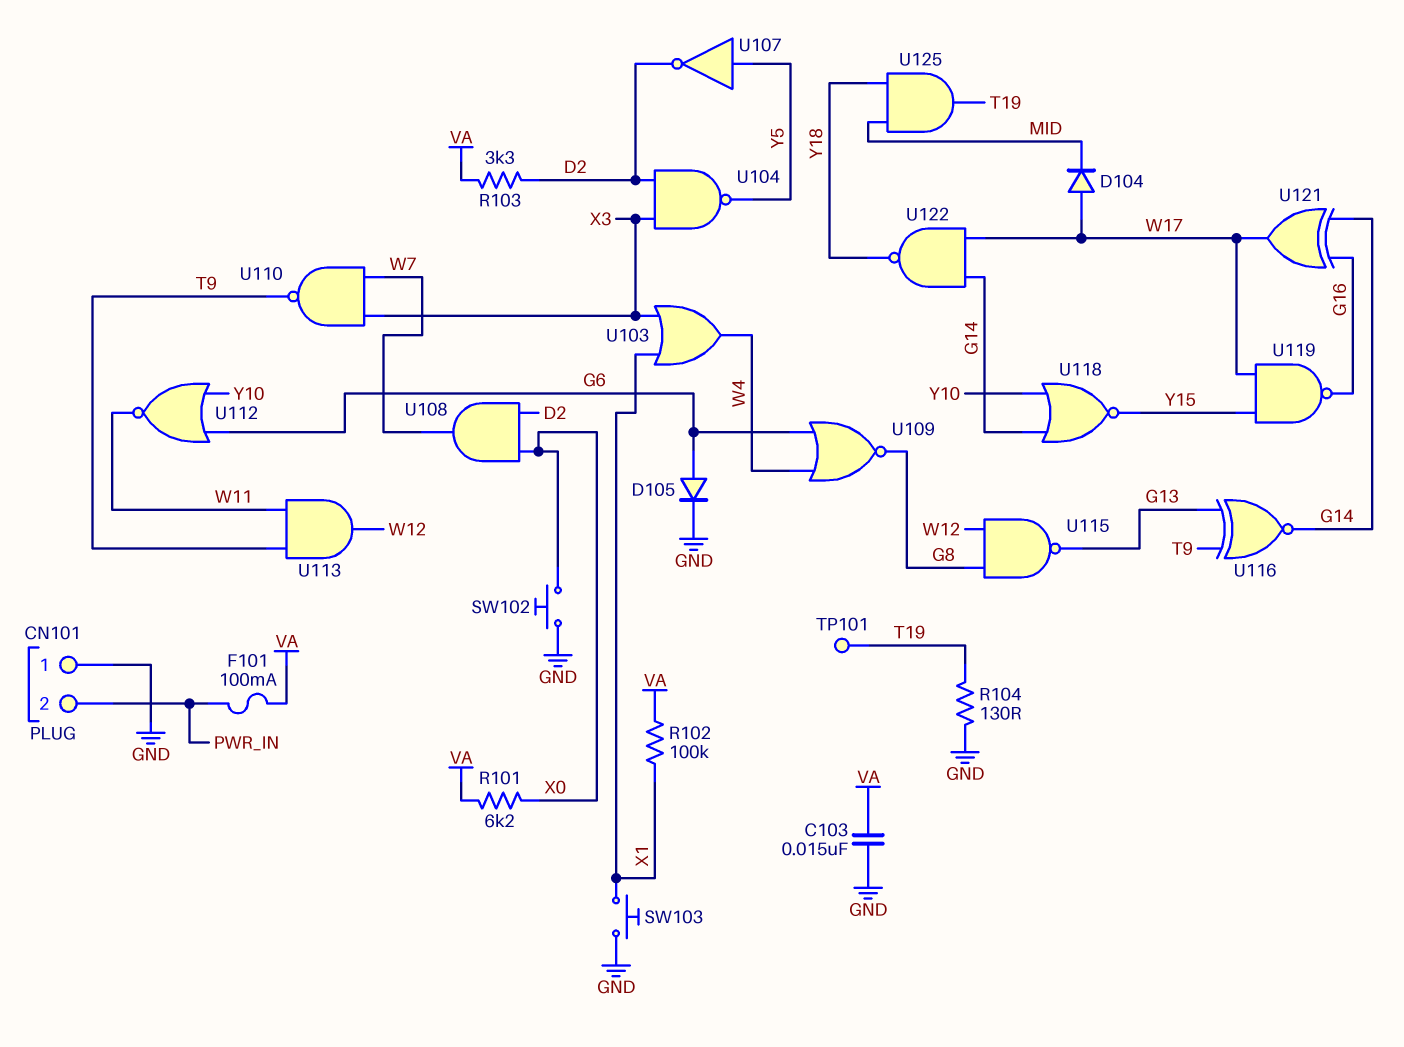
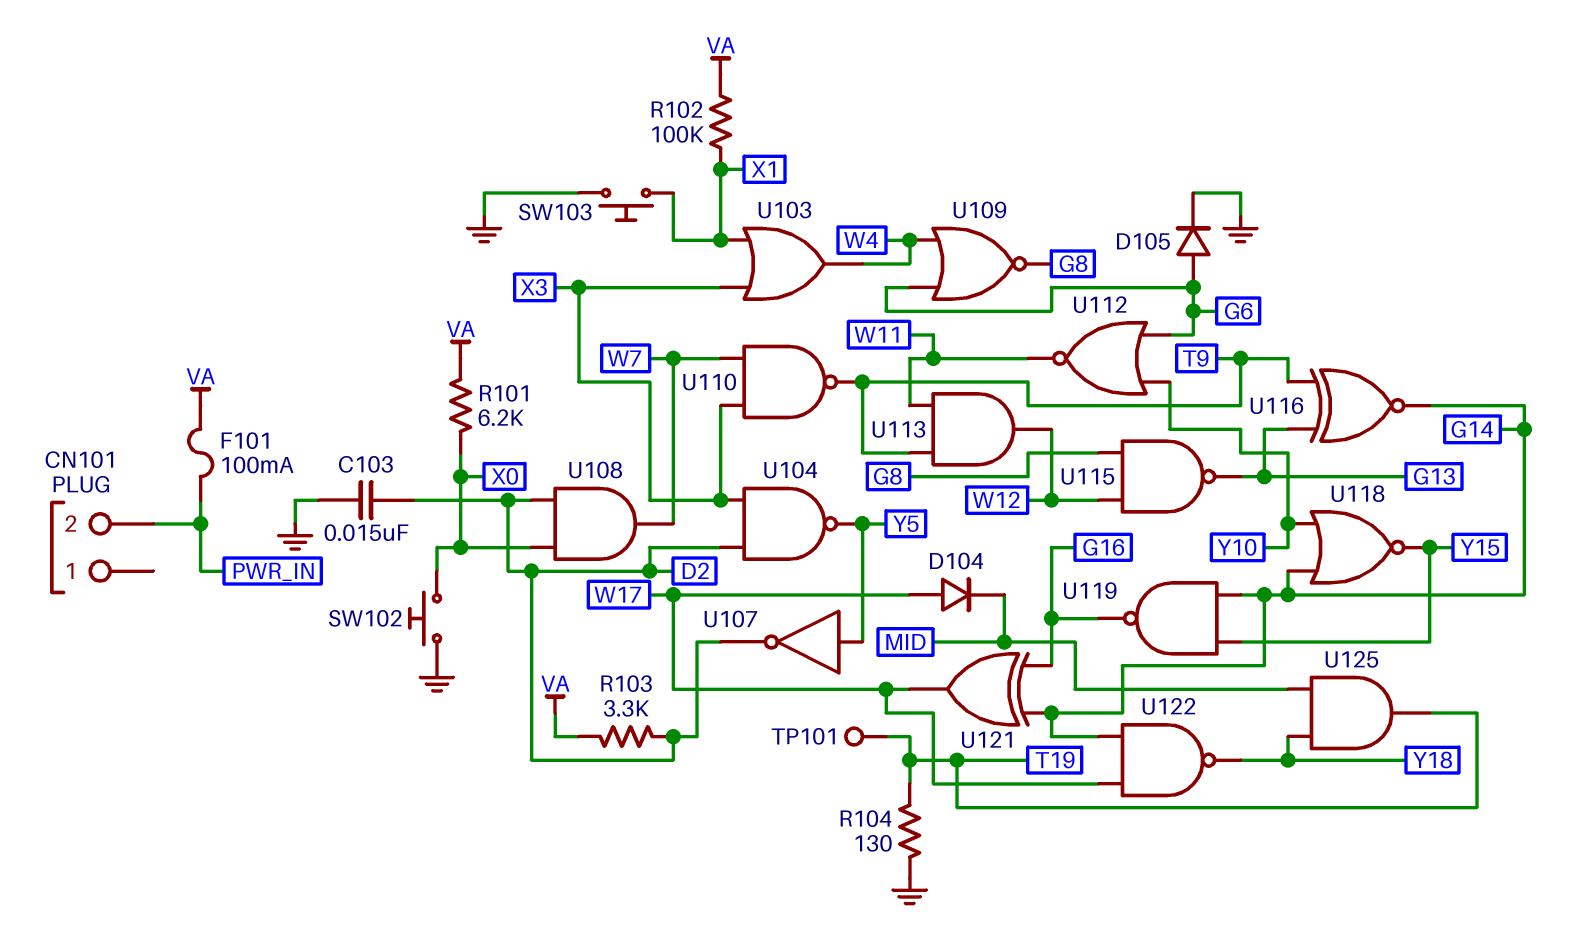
C103: 15nF (GND, VA) -> 15nF (D2, GND)
CN101 pin 1: GND -> none
U119: NAND (in W17, in Y15, out G16) -> NAND (in G14, in Y15, out G16)

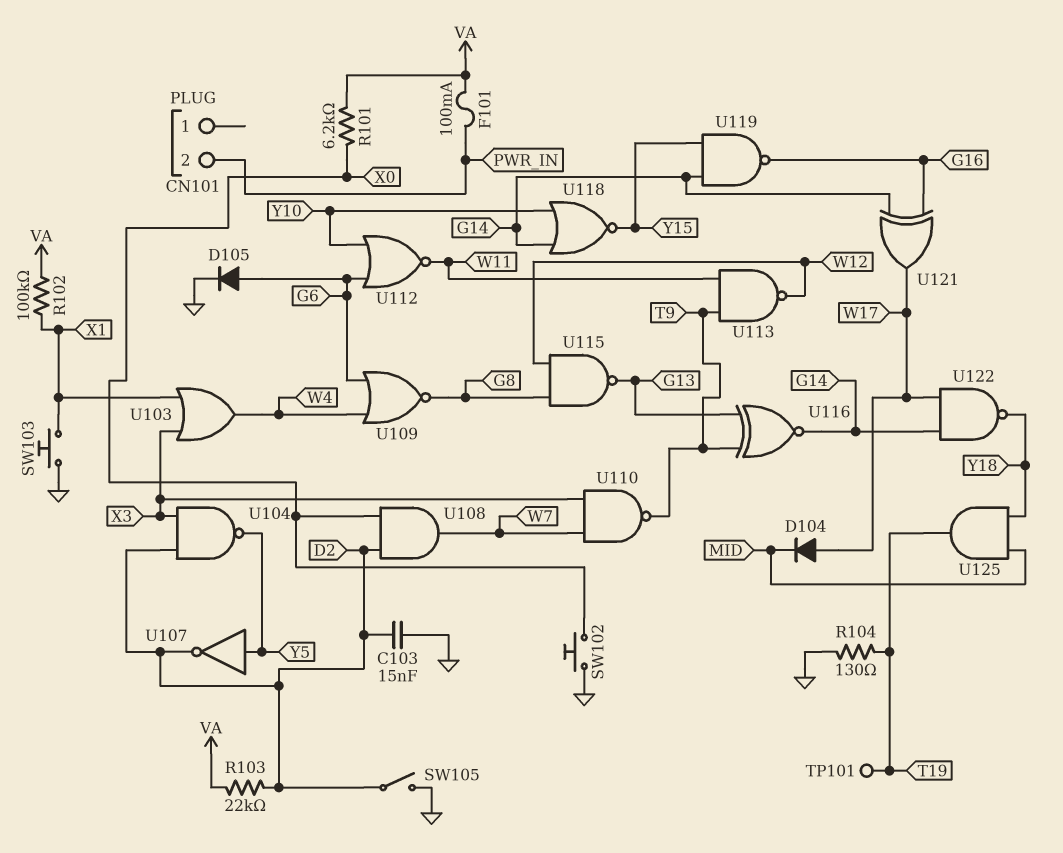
R103: 3.3k (D2, VA) -> 22k (D2, VA)
SW105: none -> switch (D2, GND)
U113: AND (in T9, in W11, out W12) -> NAND (in T9, in W11, out W12)

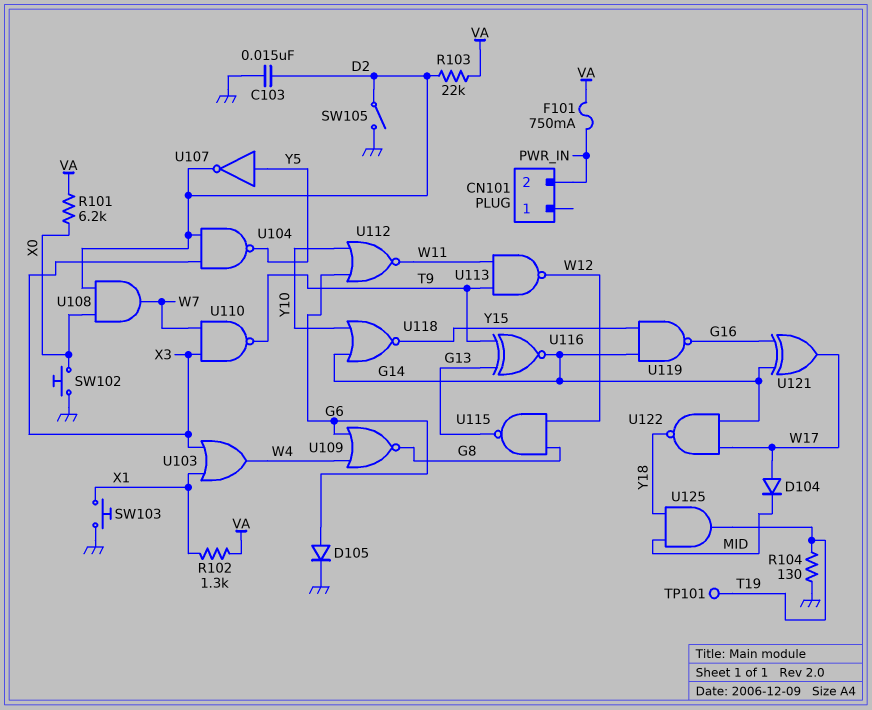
F101: 100mA (PWR_IN, VA) -> 750mA (PWR_IN, VA)
R102: 100k (VA, X1) -> 1.3k (VA, X1)

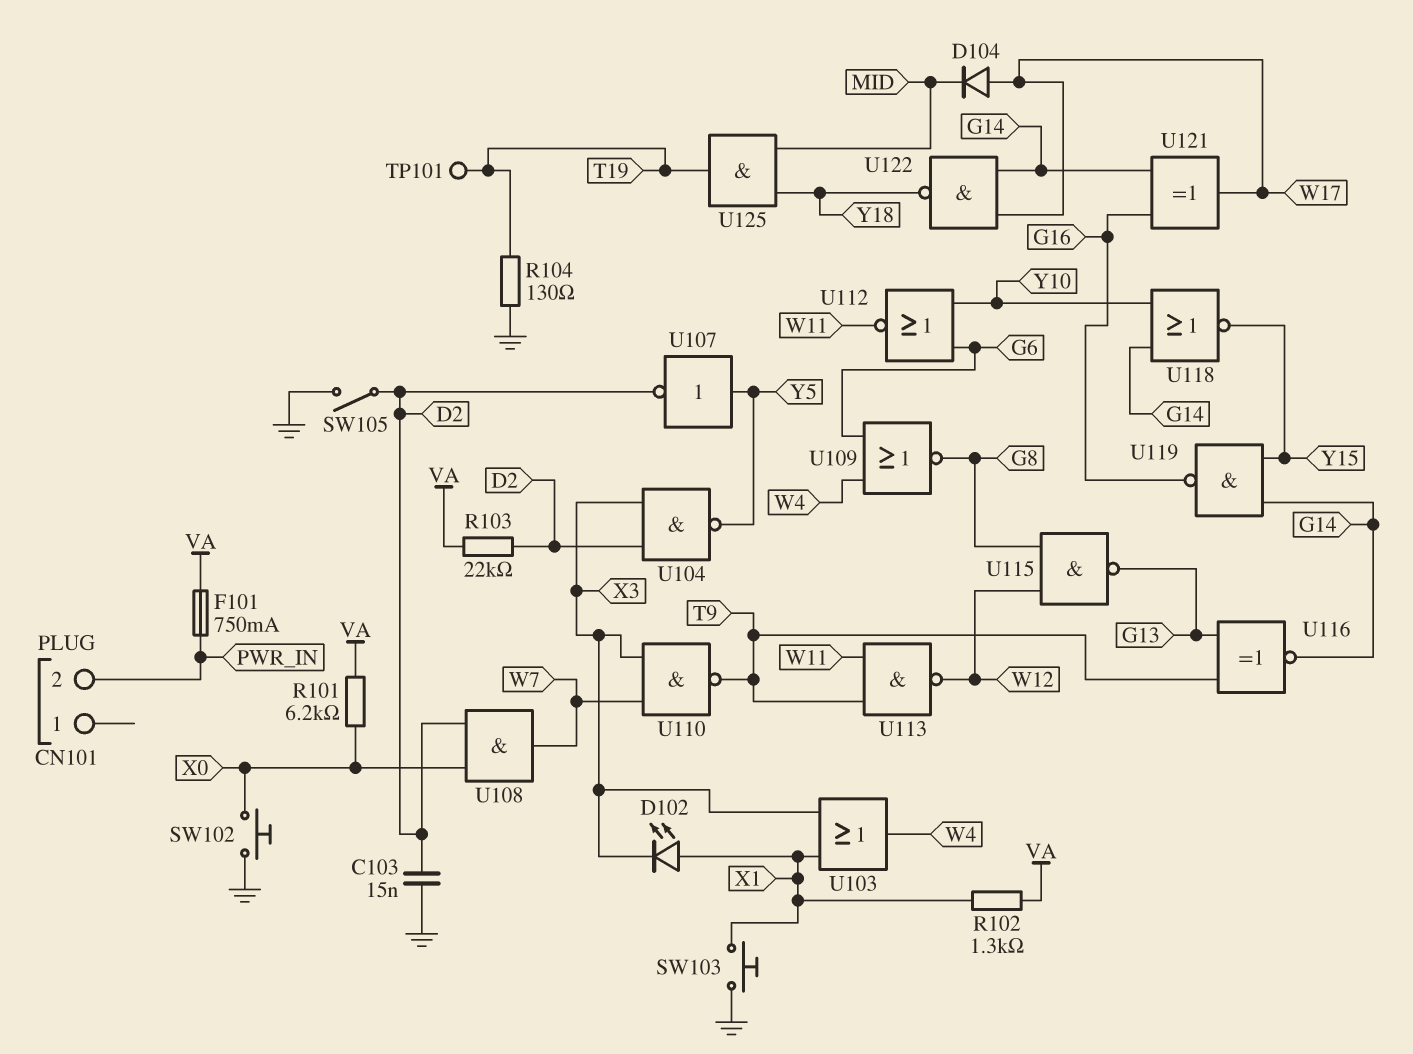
D102: none -> LED (A X1, K X3)
D105: diode (A G6, K GND) -> none

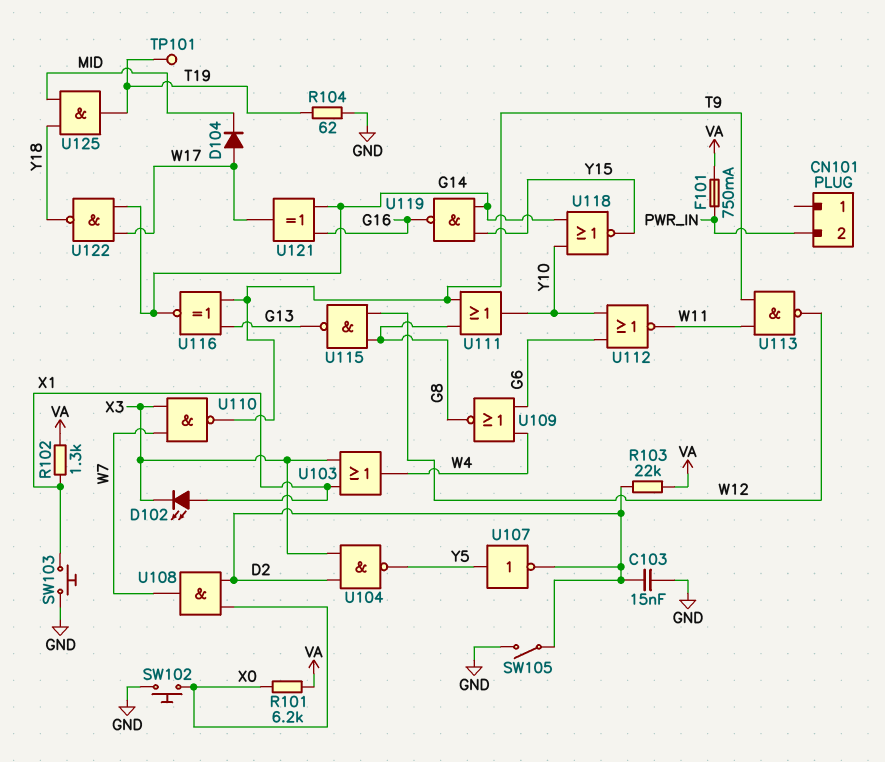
R104: 130 (GND, T19) -> 62 (GND, T19)
U111: none -> OR (in G8, in T9, out Y10)

